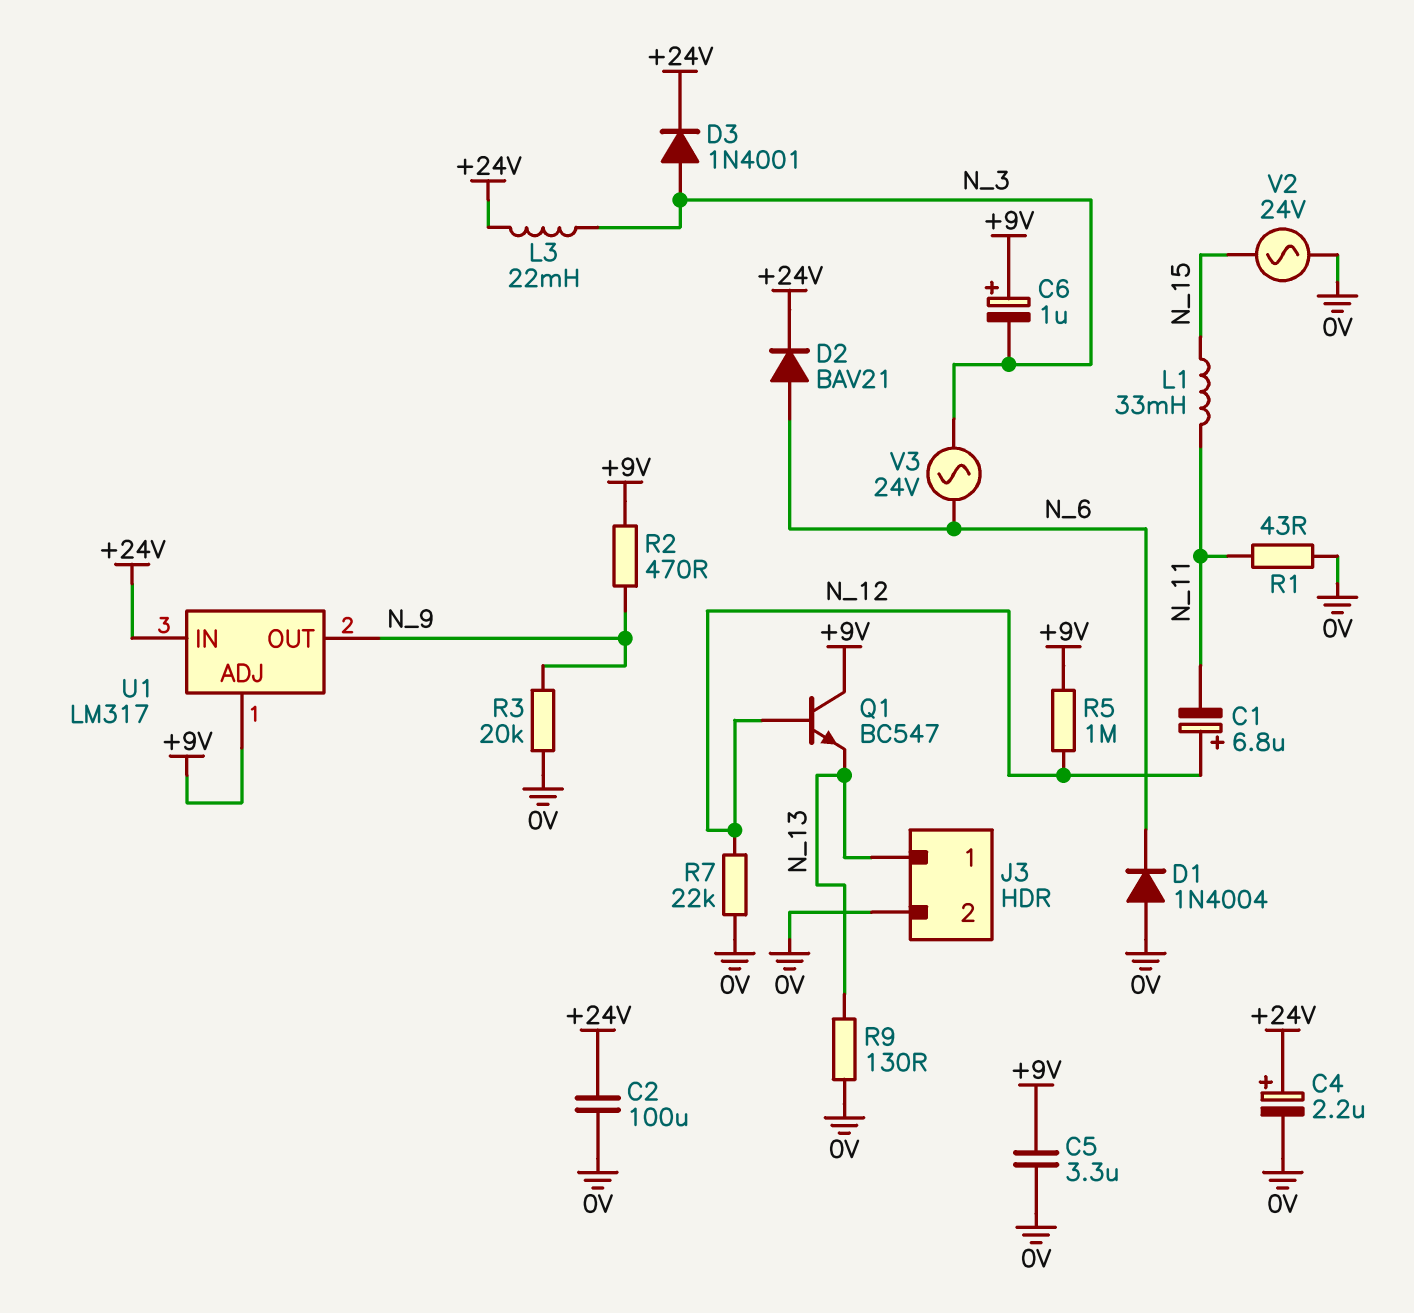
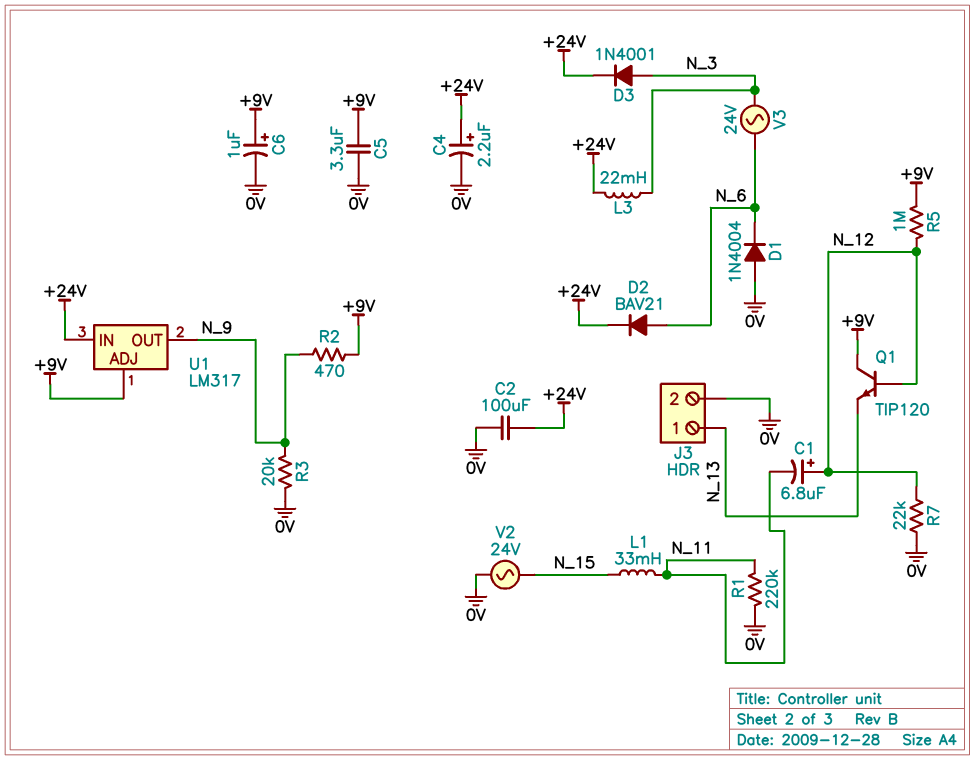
C6: 1uF (plus +9V, minus N_3) -> 1uF (plus +9V, minus 0V)
Q1: NPN BC547 (B N_12, C +9V, E N_13) -> NPN TIP120 (B N_12, C +9V, E N_13)
R1: 43 (0V, N_11) -> 220k (0V, N_11)
R9: 130 (0V, N_13) -> none

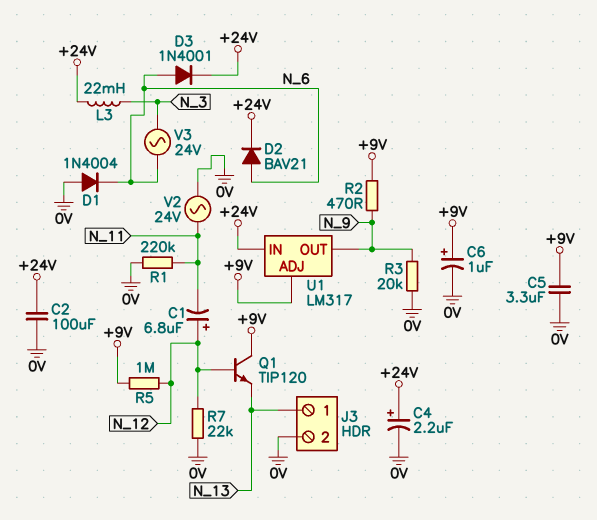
D3: diode 1N4001 (A N_3, K +24V) -> diode 1N4001 (A N_6, K +24V)
L1: 33mH (N_11, N_15) -> none
V2: AC 24V (0V, N_15) -> AC 24V (0V, N_11)

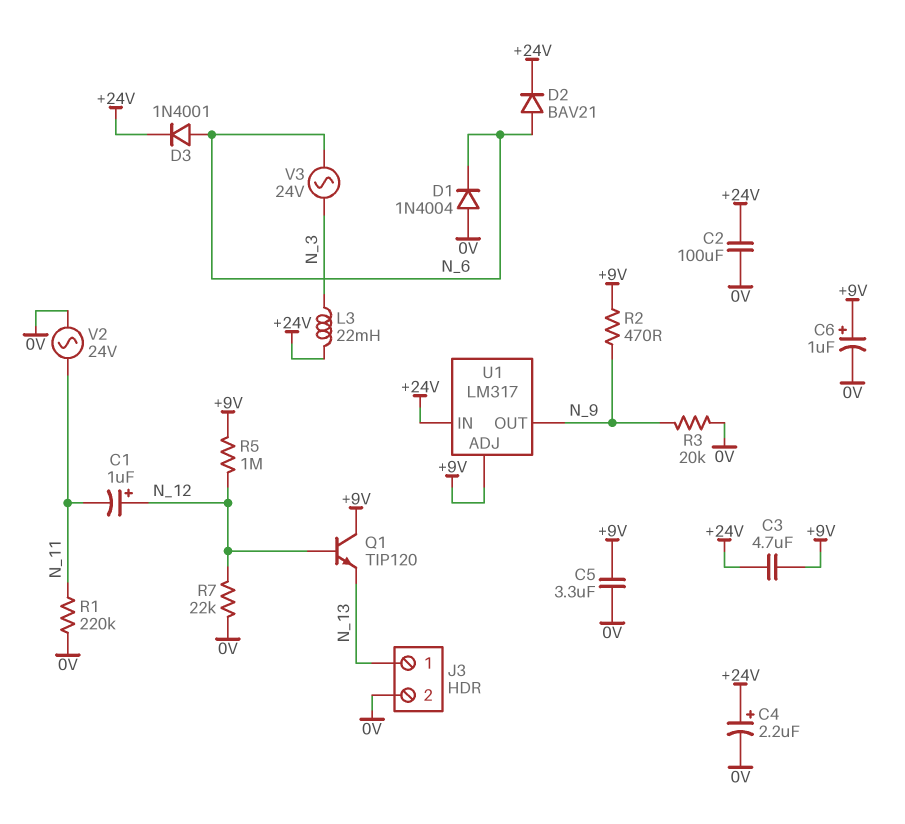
C1: 6.8uF (plus N_12, minus N_11) -> 1uF (plus N_12, minus N_11)
C3: none -> 4.7uF (+9V, +24V)

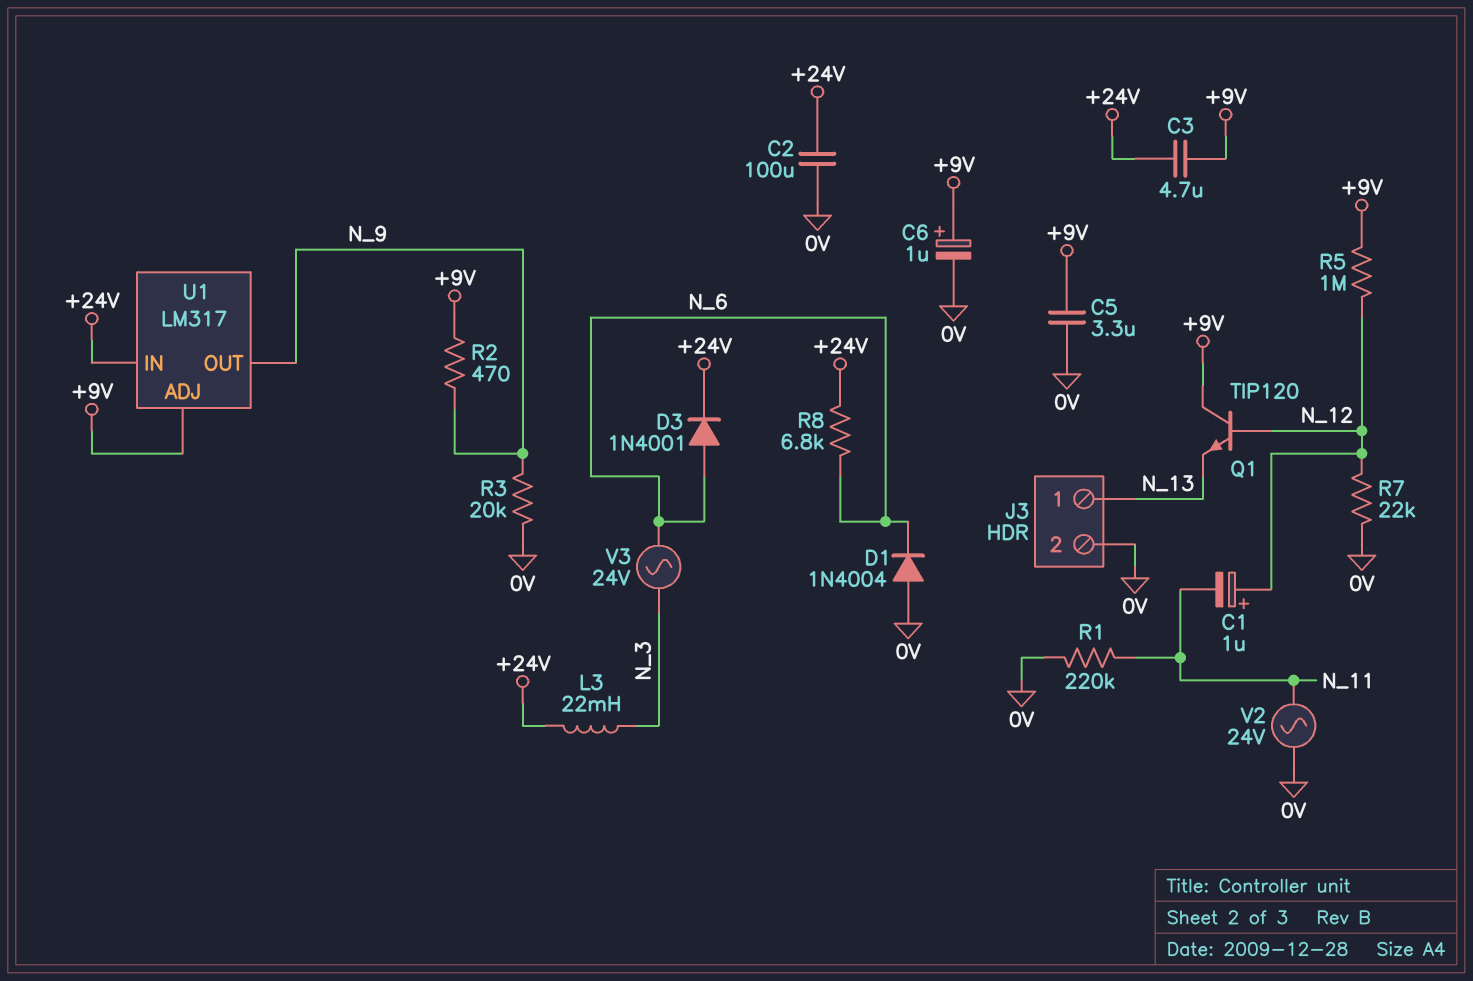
C4: 2.2uF (plus +24V, minus 0V) -> none
D2: diode BAV21 (A N_6, K +24V) -> none
R8: none -> 6.8k (+24V, N_6)

